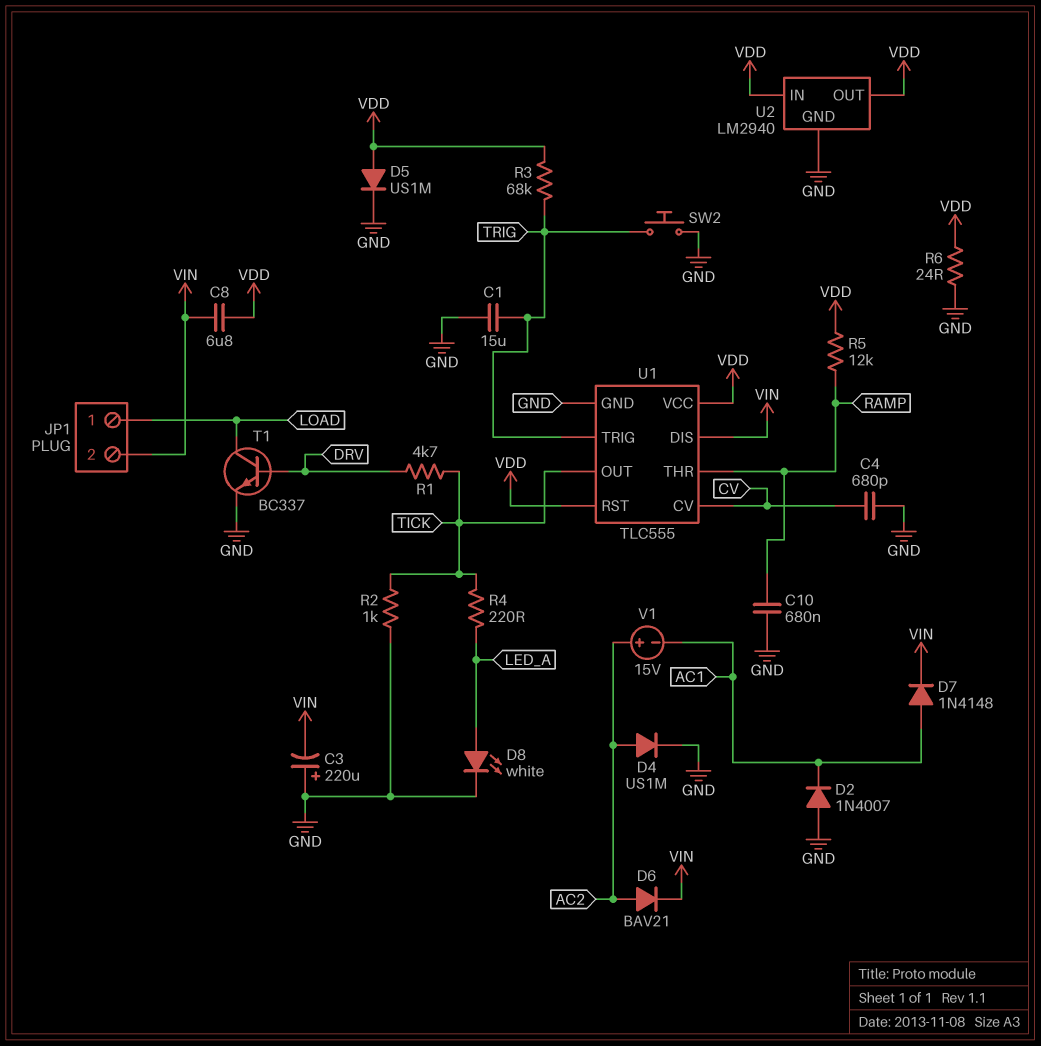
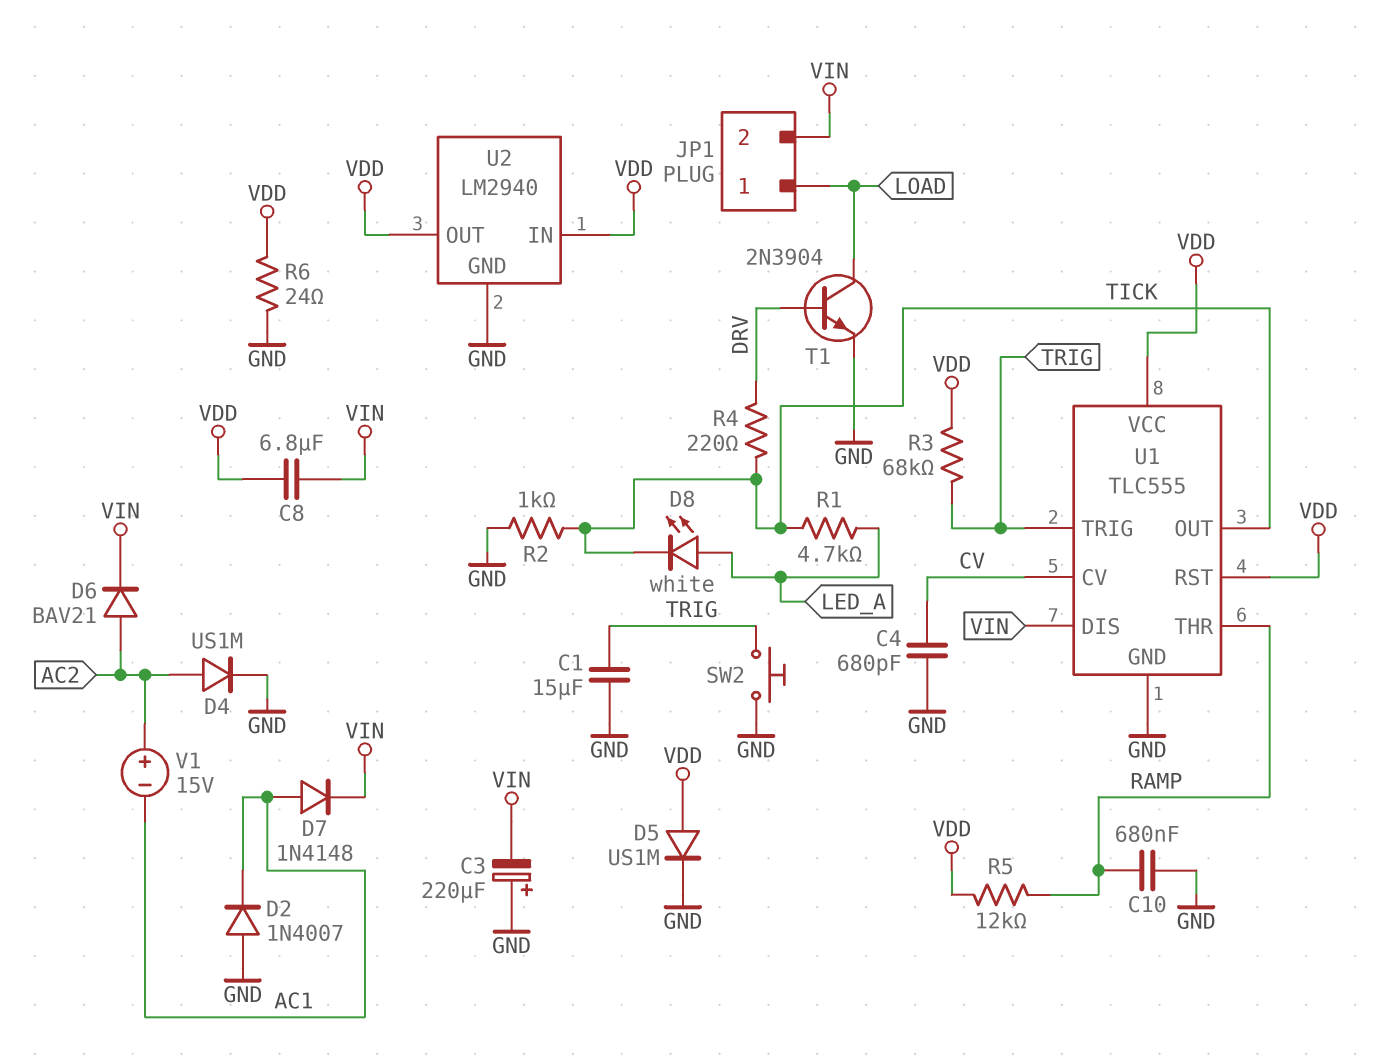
D8: LED white (A LED_A, K GND) -> LED white (A LED_A, K TICK)
R1: 4.7k (DRV, TICK) -> 4.7k (LED_A, TICK)
R4: 220 (LED_A, TICK) -> 220 (DRV, TICK)
T1: NPN BC337 (B DRV, C LOAD, E GND) -> NPN 2N3904 (B DRV, C LOAD, E GND)

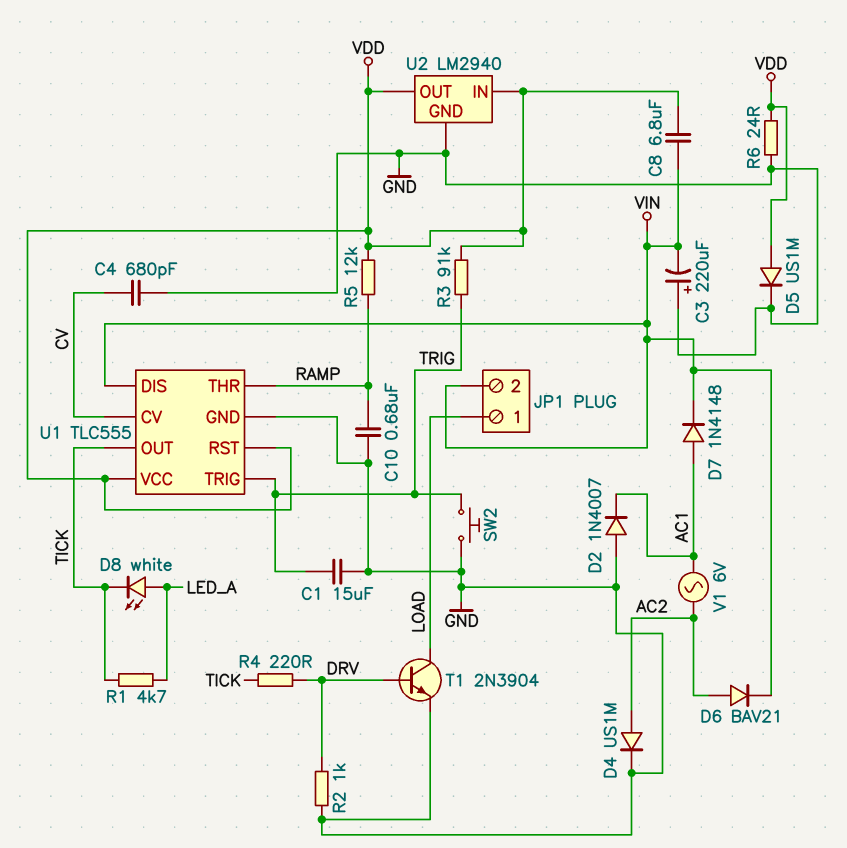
R2: 1k (GND, TICK) -> 1k (DRV, GND)
R3: 68k (TRIG, VDD) -> 91k (TRIG, VDD)
V1: 15V (plus AC2, minus AC1) -> AC 6V (AC1, AC2)

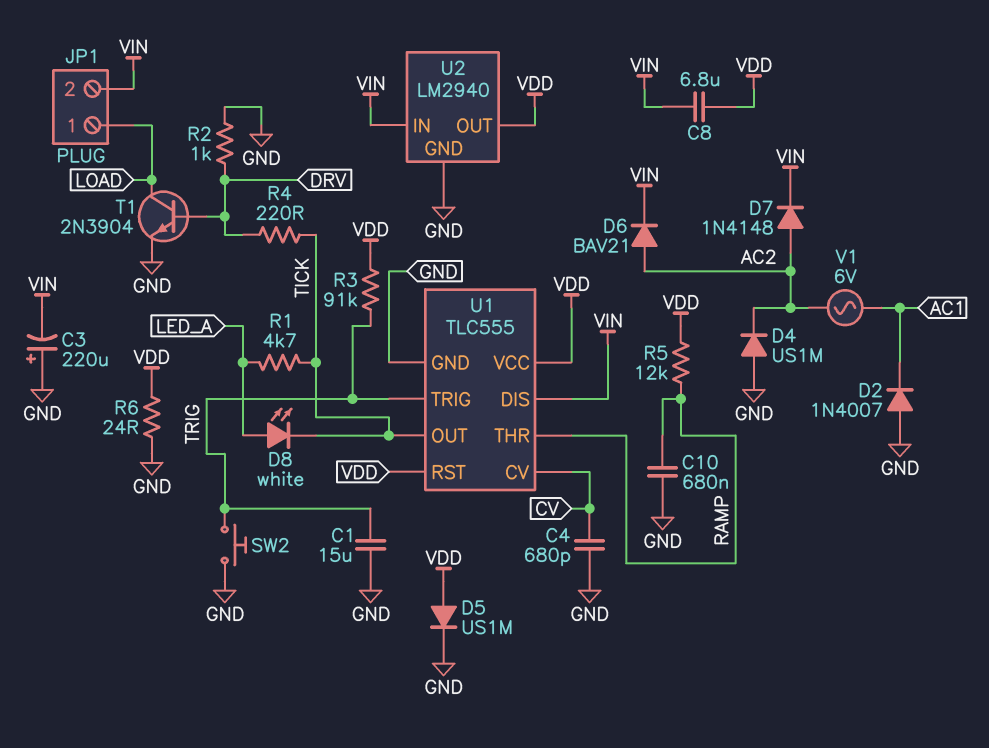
D4: diode US1M (A AC2, K GND) -> diode US1M (A GND, K AC2)
D7: diode 1N4148 (A AC1, K VIN) -> diode 1N4148 (A AC2, K VIN)
U2 pin IN: VDD -> VIN

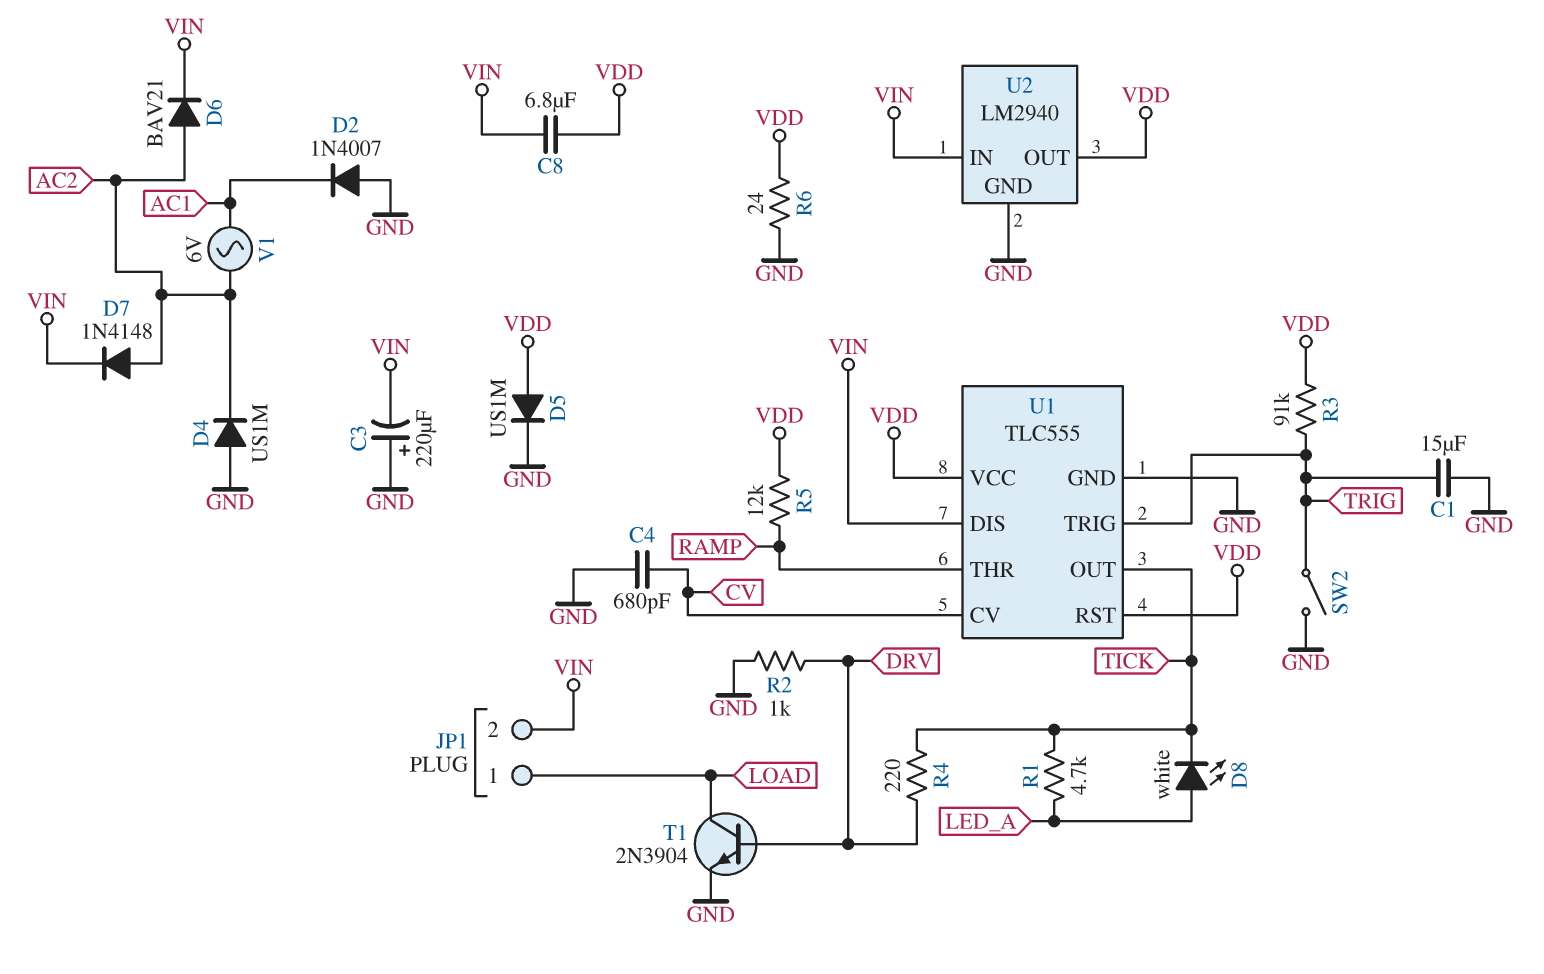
C10: 680nF (GND, RAMP) -> none
SW2: button (GND, TRIG) -> switch (GND, TRIG)

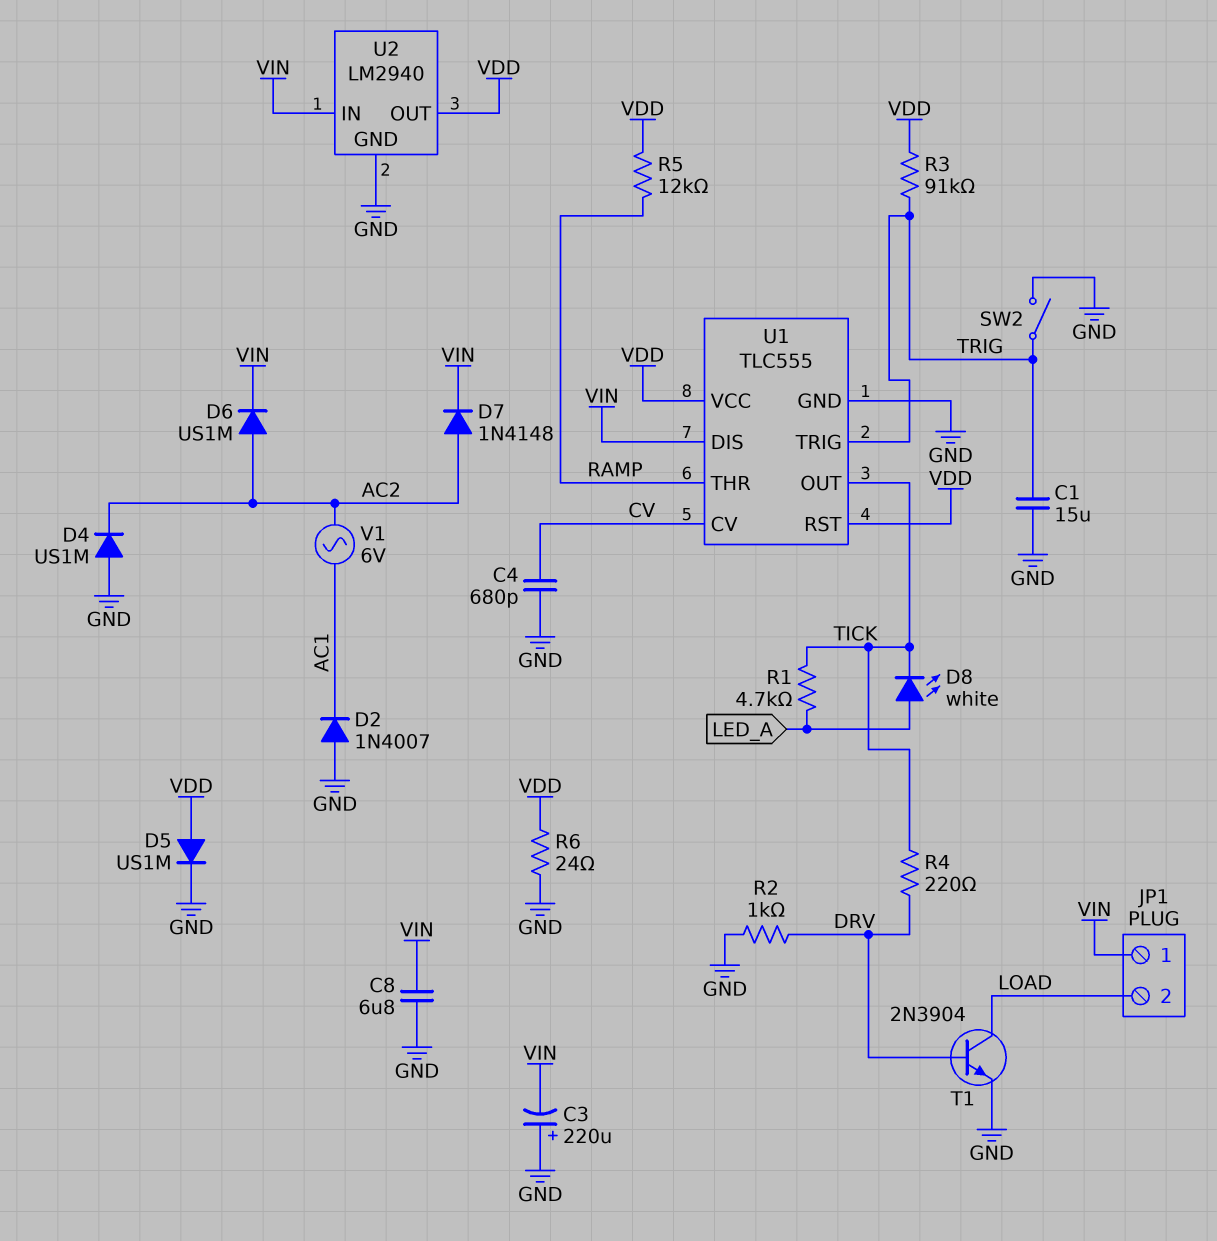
C8: 6.8uF (VDD, VIN) -> 6.8uF (GND, VIN)
D6: diode BAV21 (A AC2, K VIN) -> diode US1M (A AC2, K VIN)
JP1 pin 1: LOAD -> VIN
JP1 pin 2: VIN -> LOAD

